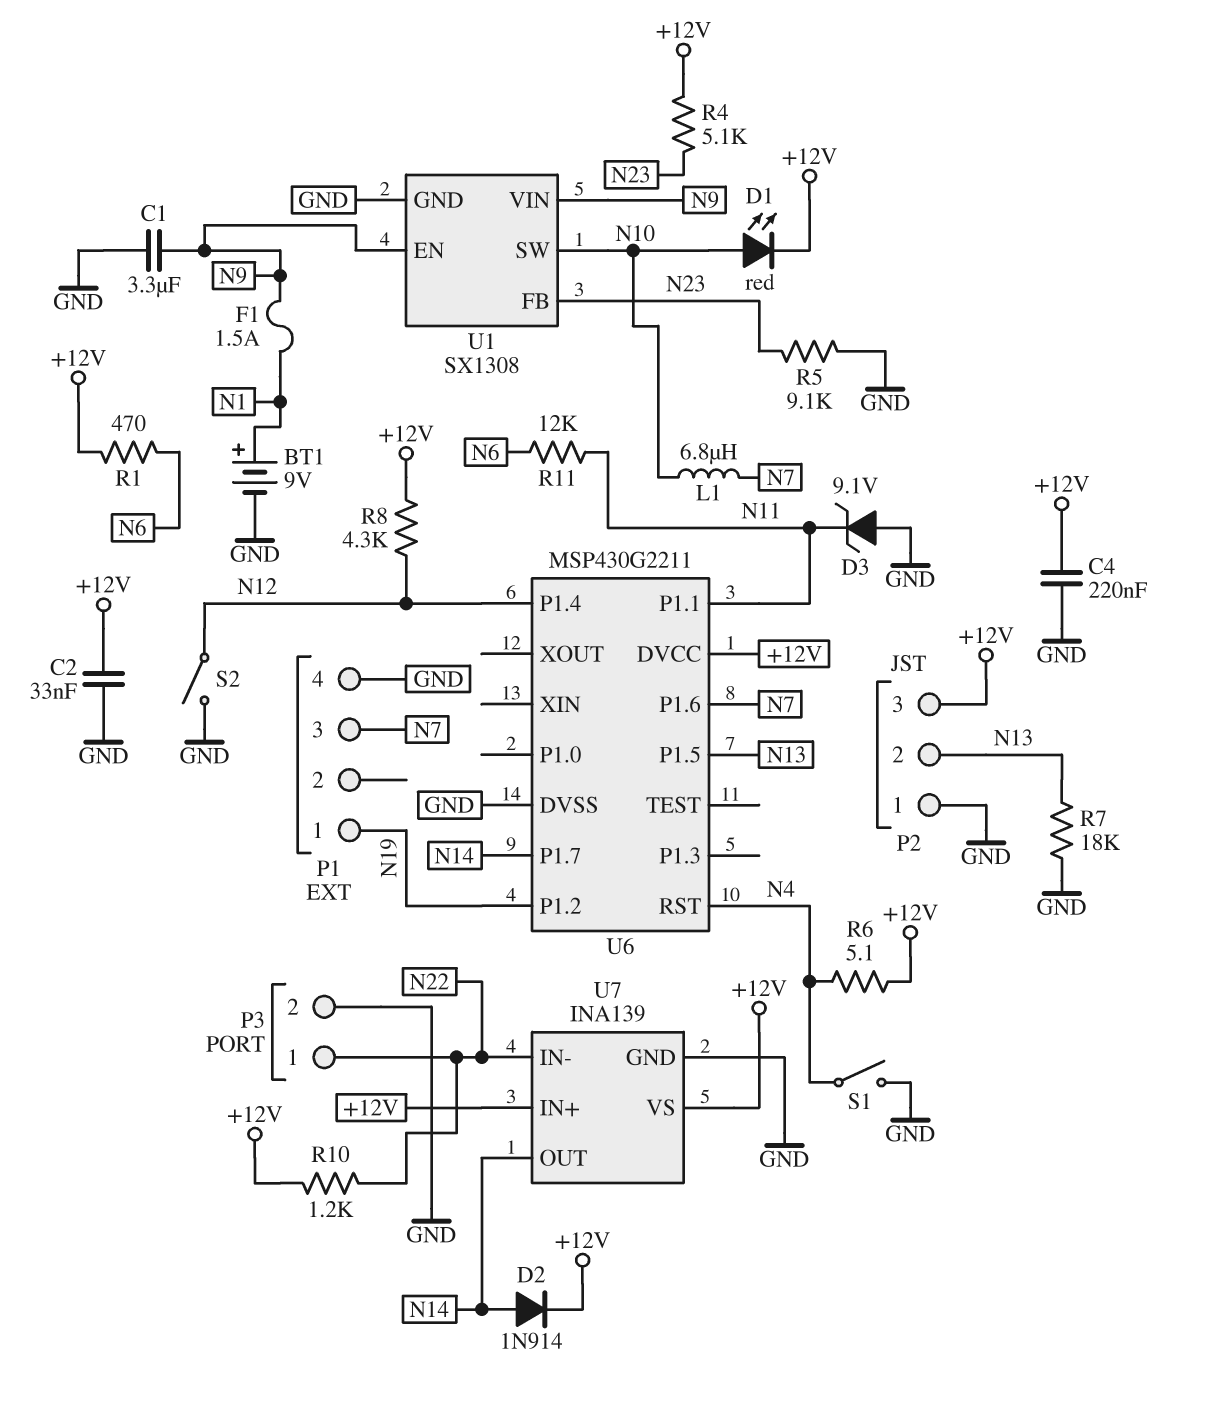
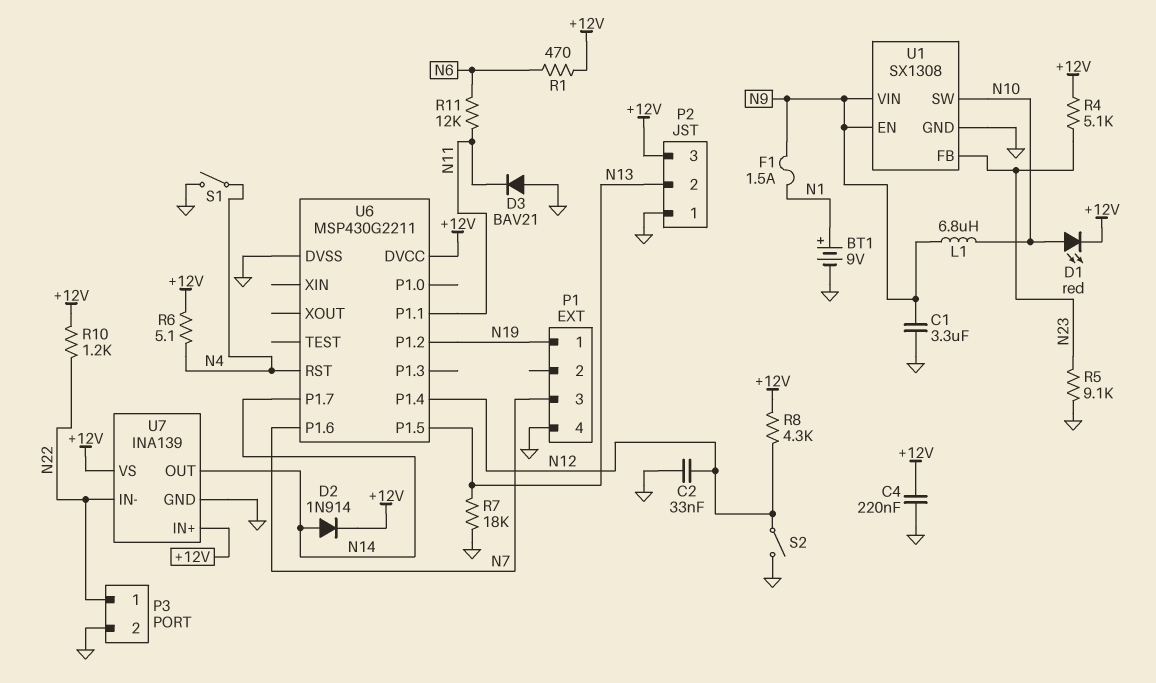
C2: 33nF (+12V, GND) -> 33nF (GND, N12)
D3: zener 9.1V (A GND, K N11) -> diode BAV21 (A GND, K N11)
L1: 6.8uH (N7, N10) -> 6.8uH (N9, N10)

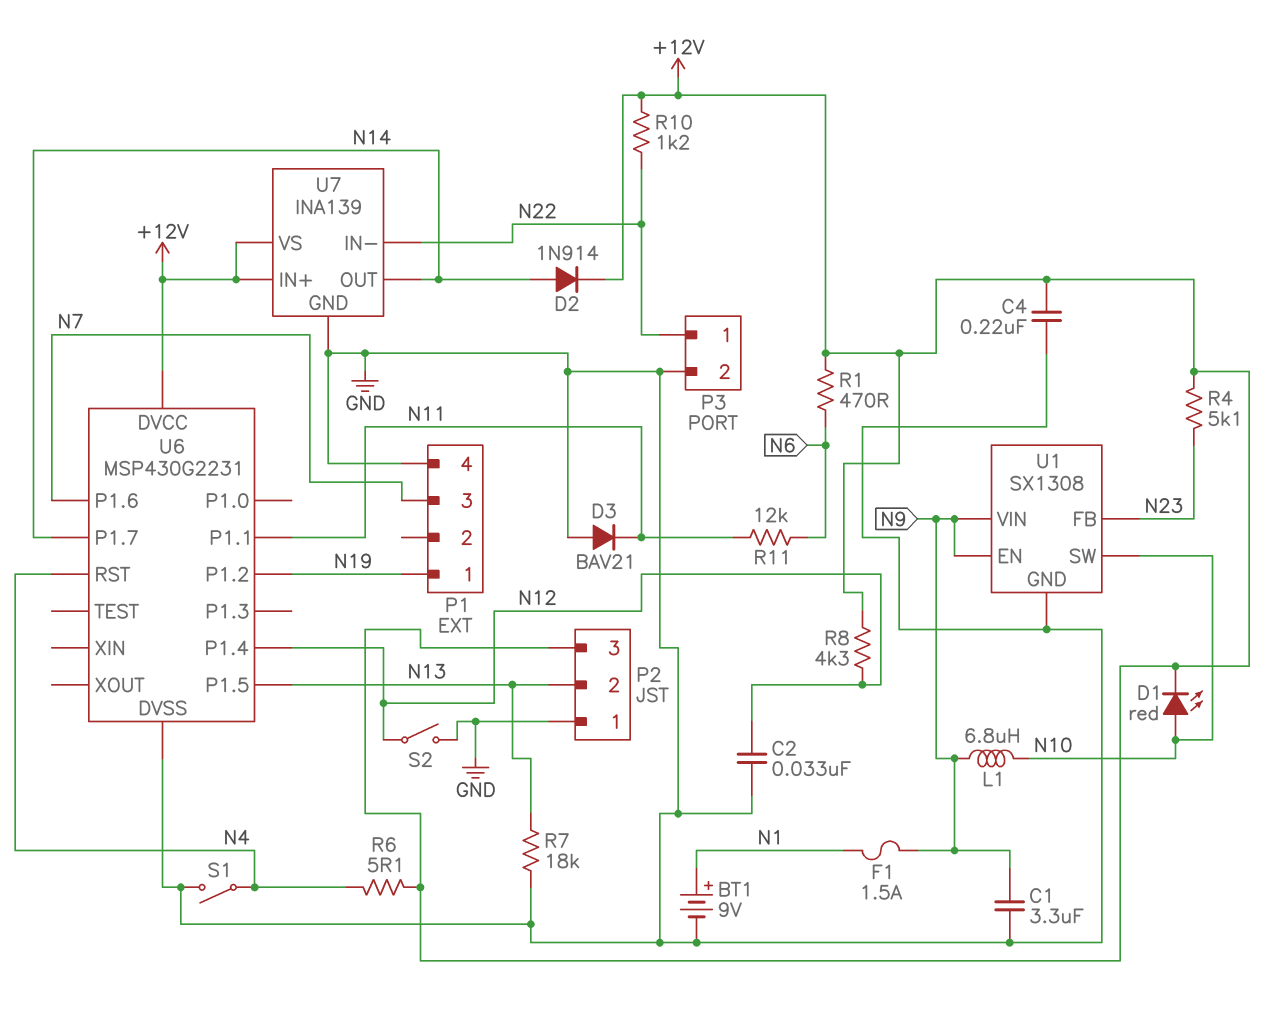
R5: 9.1k (GND, N23) -> none
U6: MSP430G2211 -> MSP430G2231

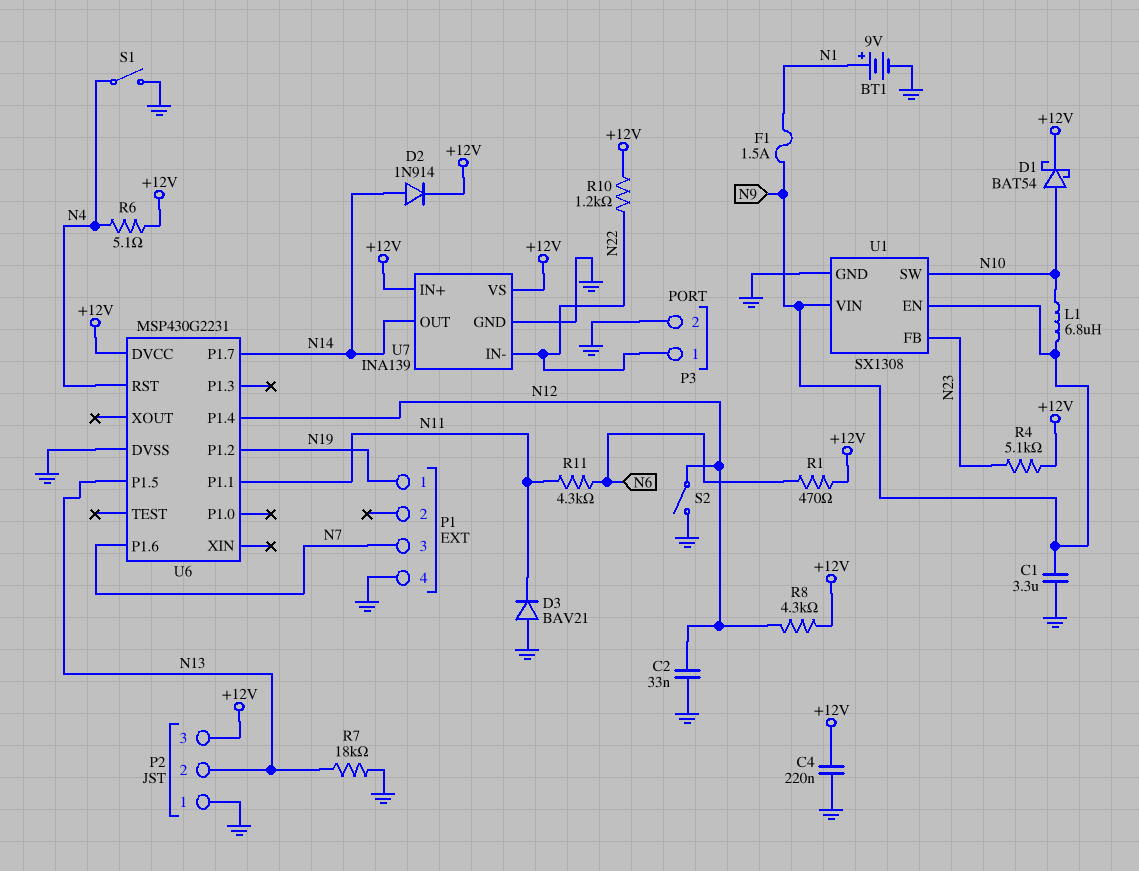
D1: LED red (A N10, K +12V) -> schottky BAT54 (A N10, K +12V)
R11: 12k (N6, N11) -> 4.3k (N6, N11)

